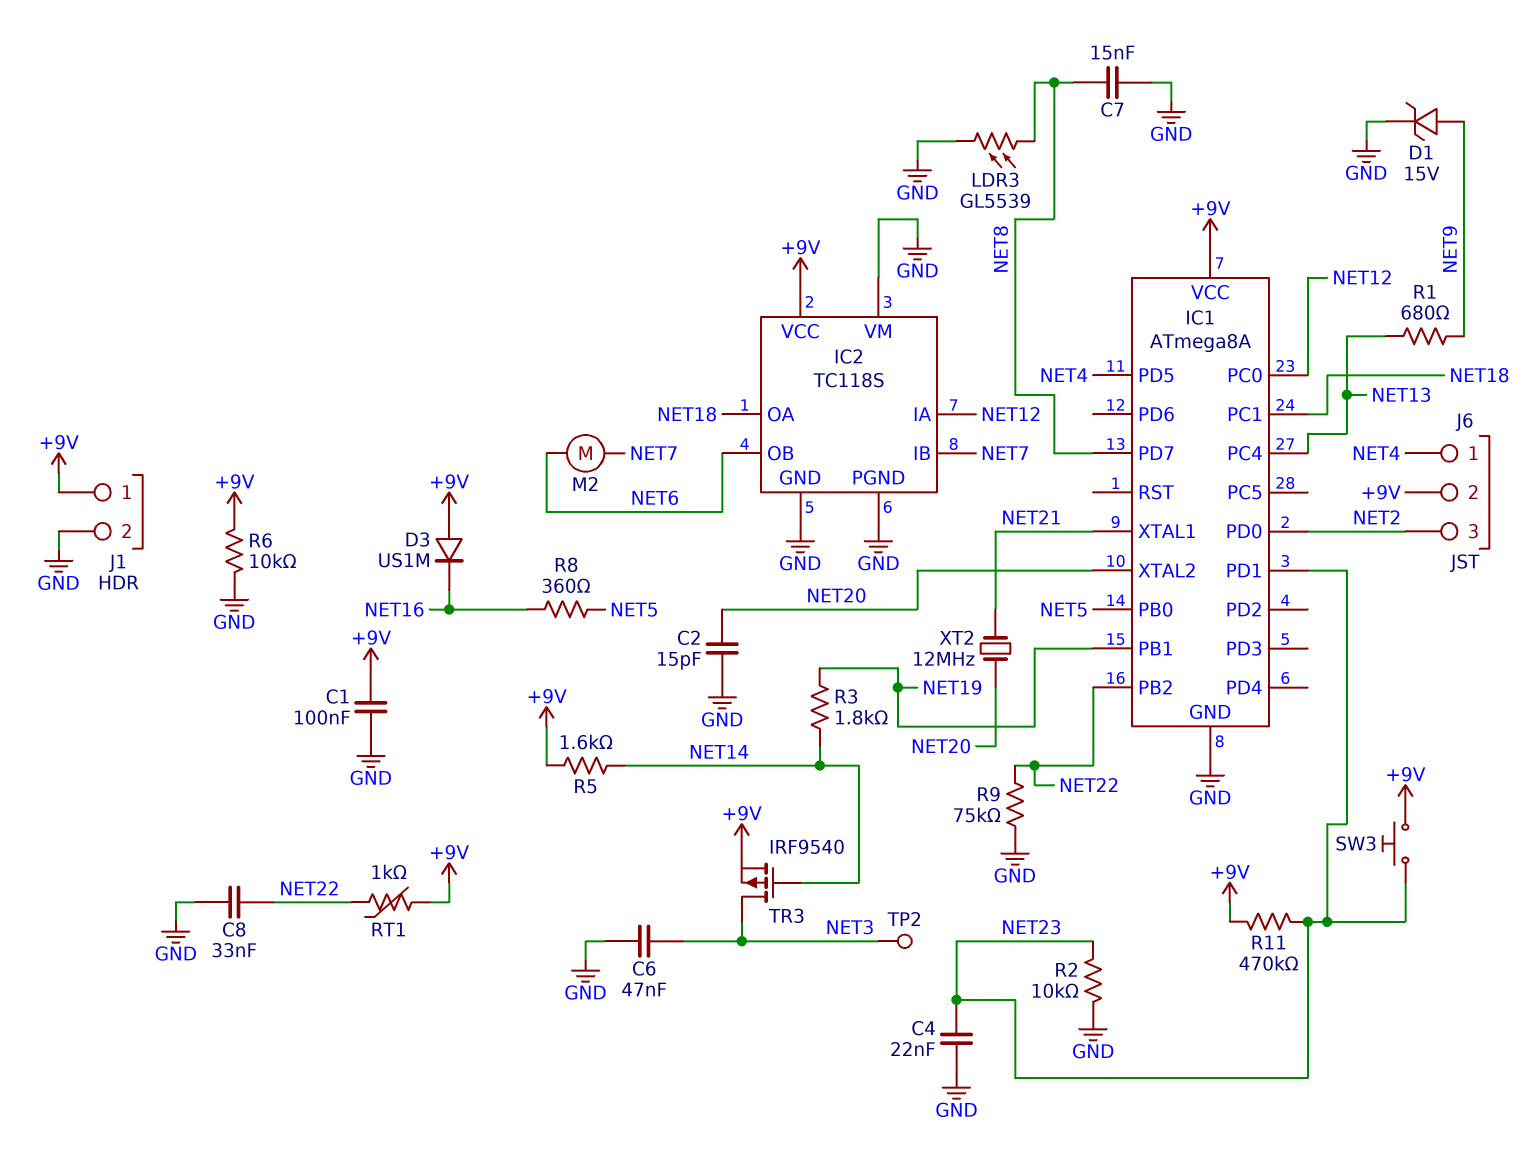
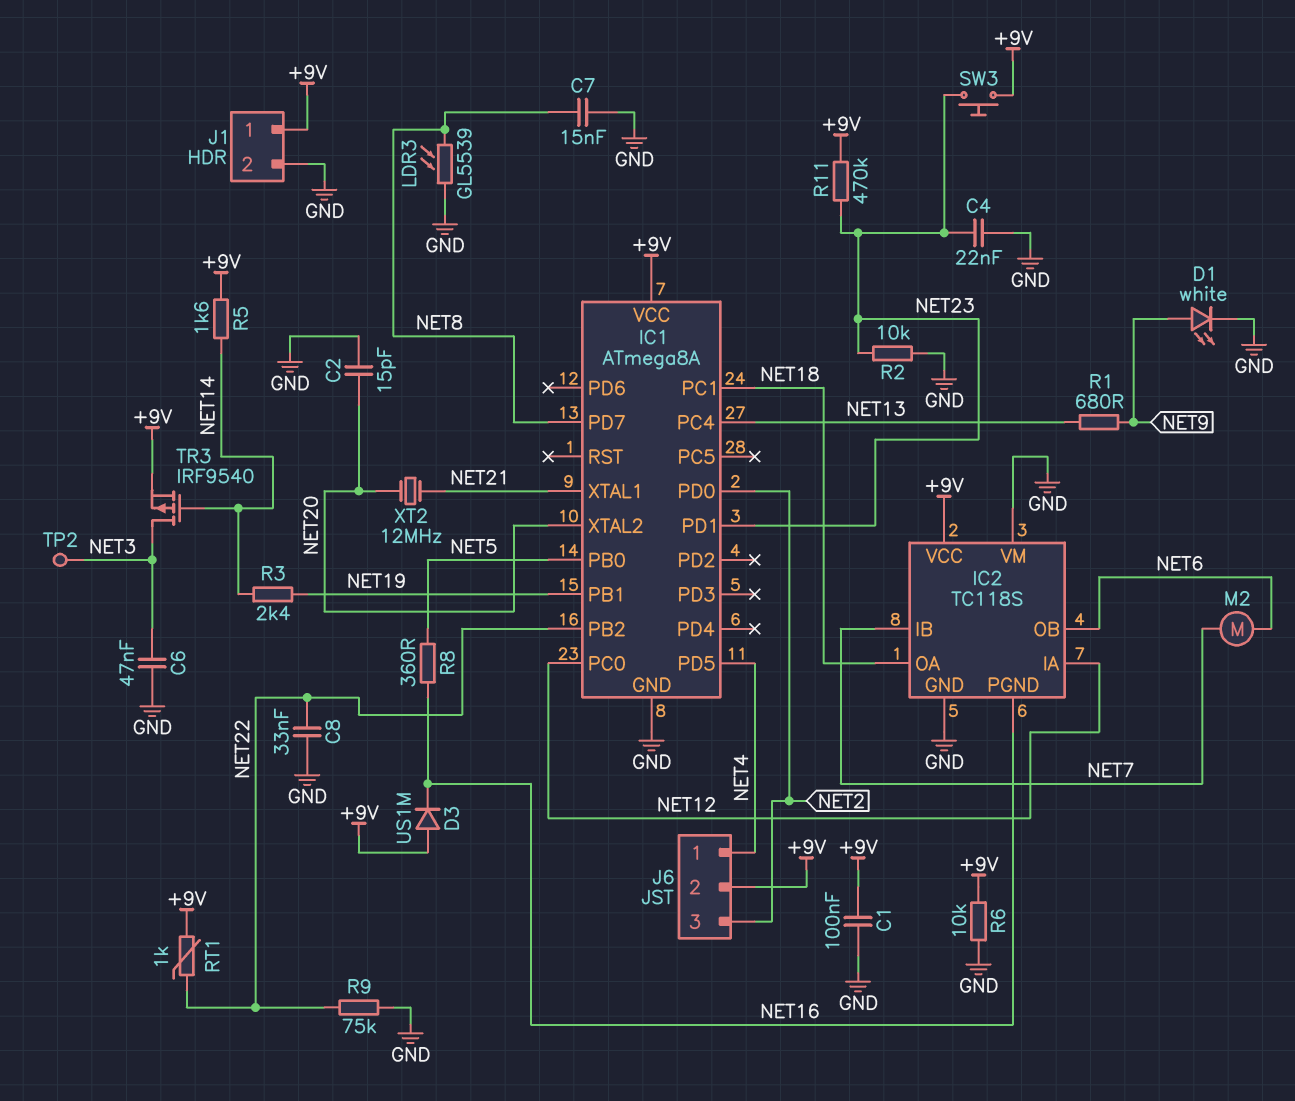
D1: zener 15V (A NET9, K GND) -> LED white (A NET9, K GND)
IC2 pin PGND: GND -> NET16
R3: 1.8k (NET14, NET19) -> 2.4k (NET14, NET19)

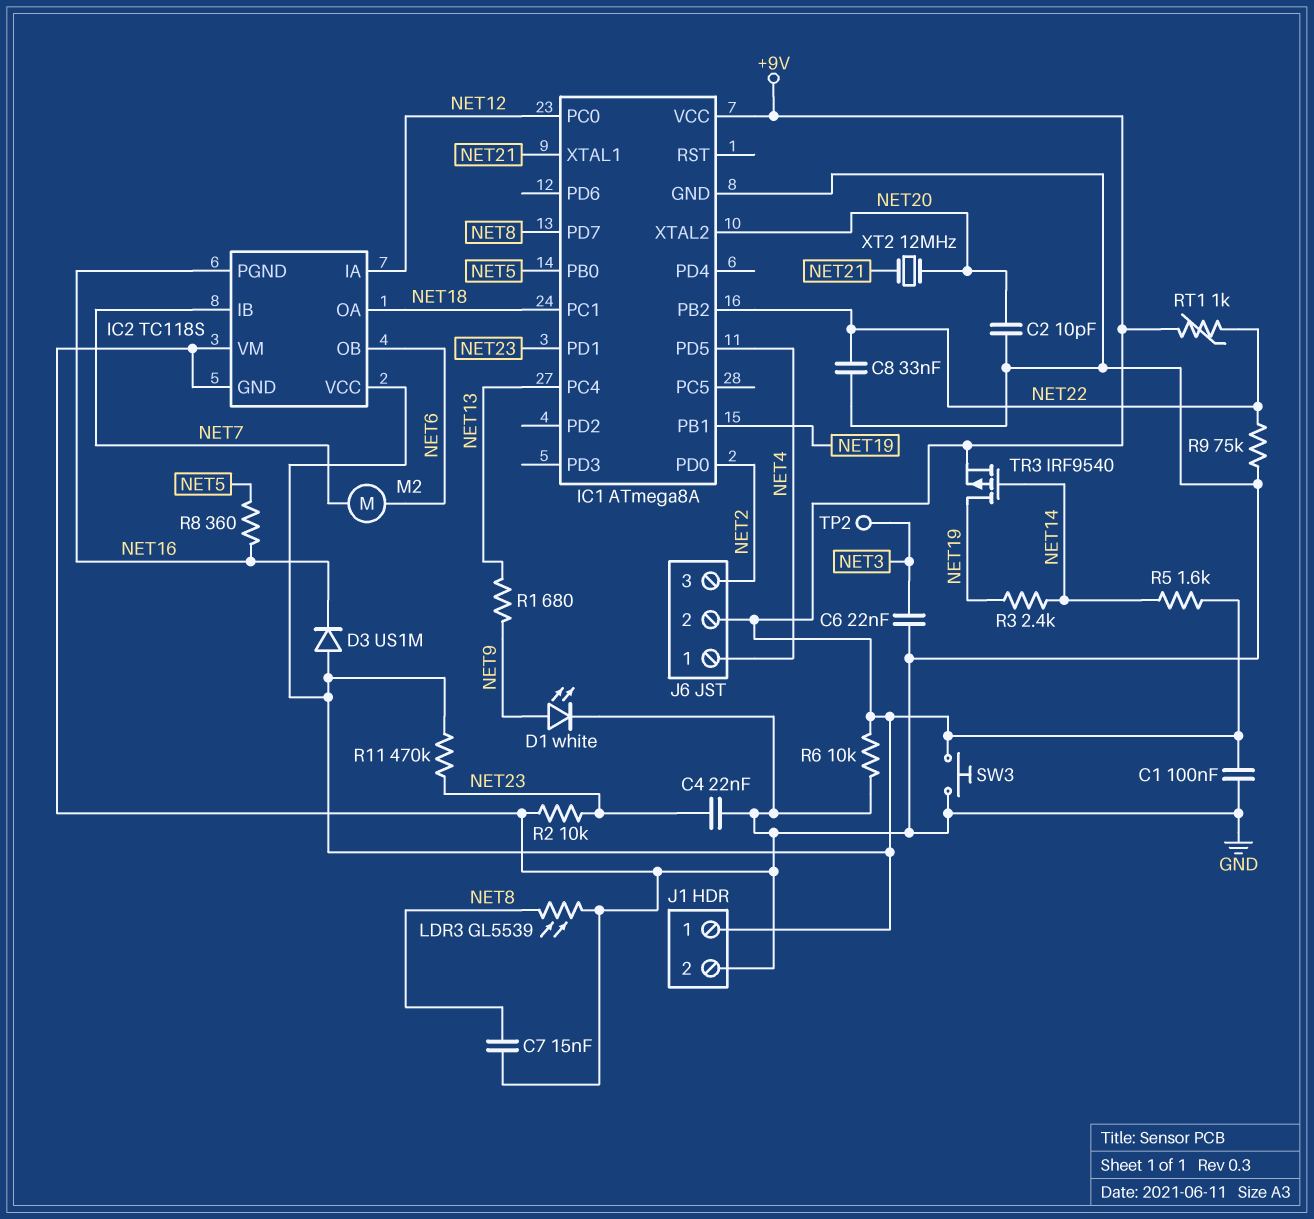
C2: 15pF (GND, NET20) -> 10pF (GND, NET20)
C6: 47nF (GND, NET3) -> 22nF (GND, NET3)
SW3: button (+9V, NET23) -> button (+9V, GND)
TR3: PMOS IRF9540 (G NET14, D NET3, S +9V) -> PMOS IRF9540 (G NET14, D NET19, S +9V)

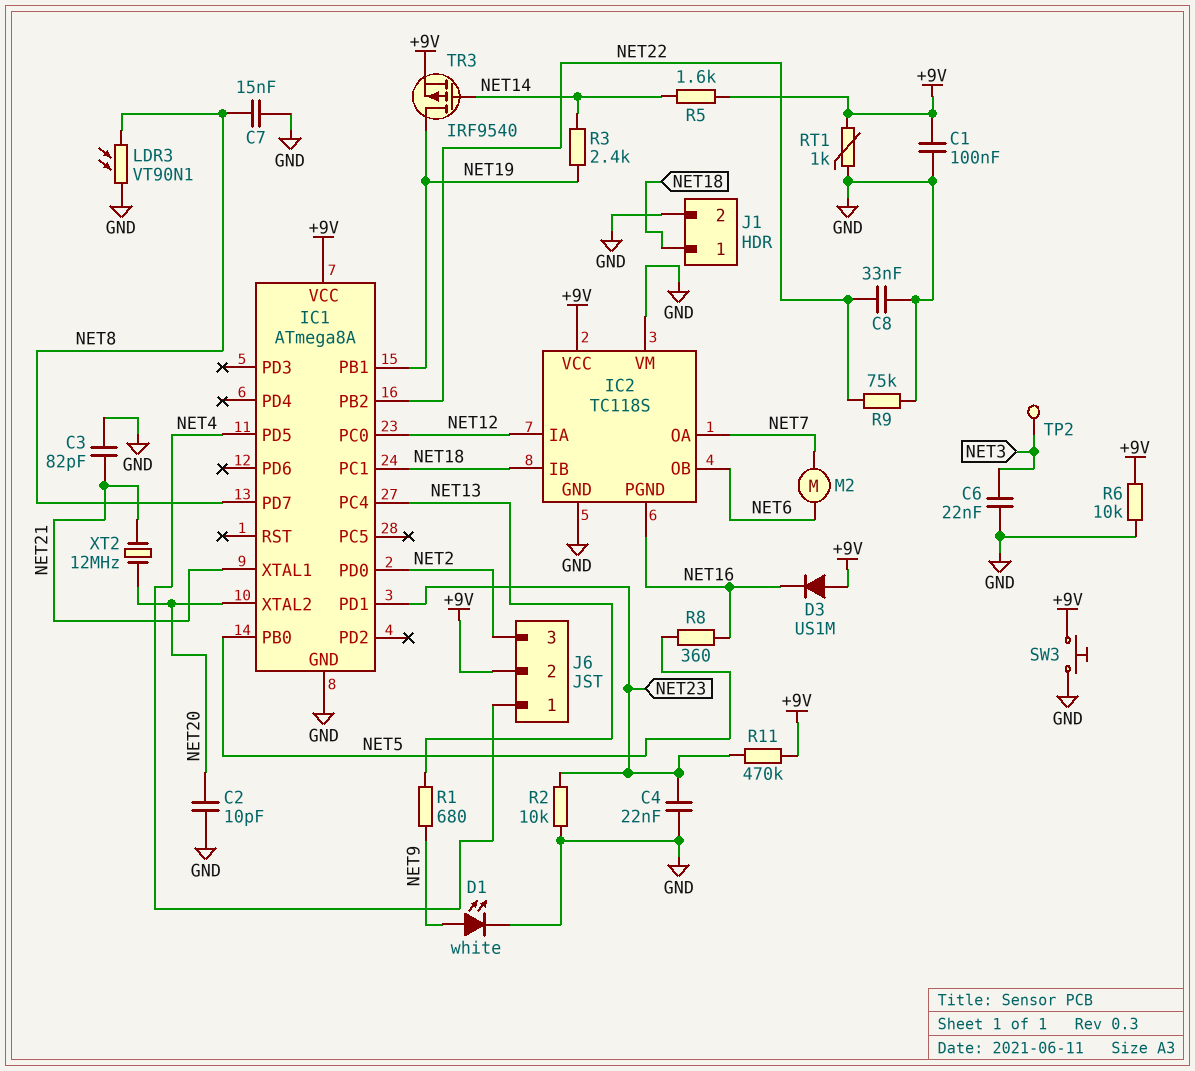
C3: none -> 82pF (GND, NET21)
IC2 pin IB: NET7 -> NET18
IC2 pin OA: NET18 -> NET7
J1 pin 1: +9V -> NET18
LDR3: GL5539 (GND, NET8) -> VT90N1 (GND, NET8)
RT1: 1k (+9V, NET22) -> 1k (+9V, GND)

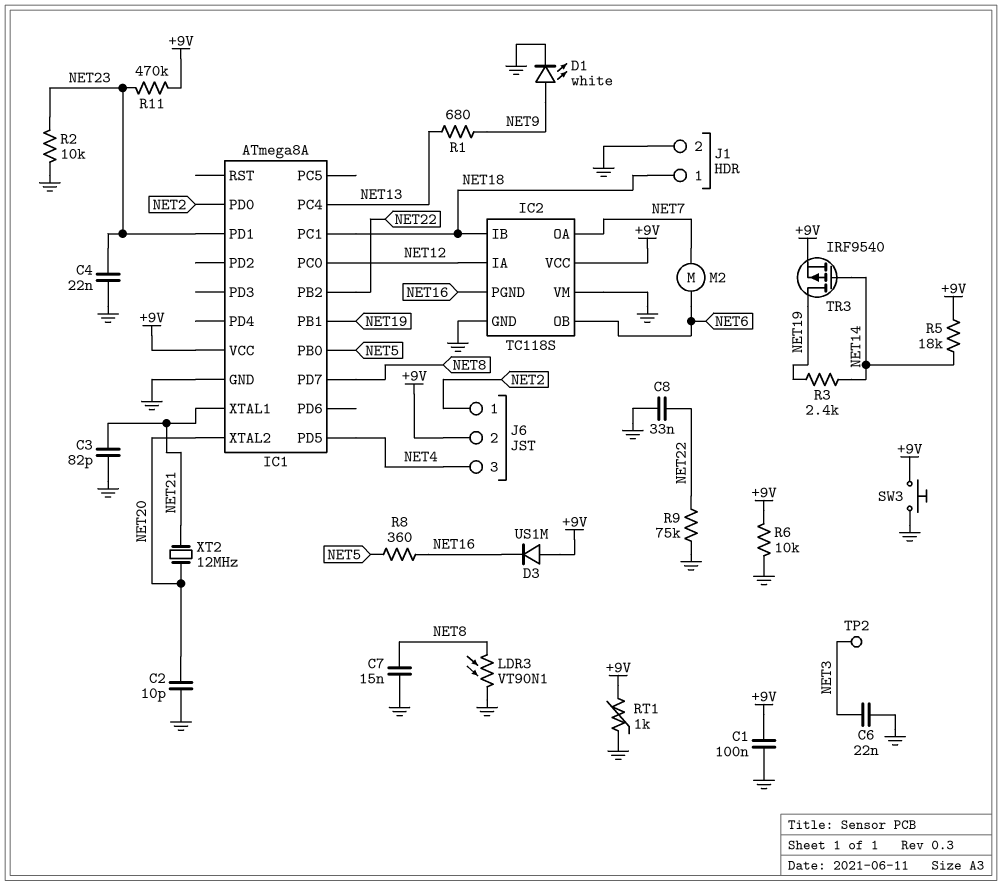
J6 pin 1: NET4 -> NET2
J6 pin 3: NET2 -> NET4
R5: 1.6k (+9V, NET14) -> 18k (+9V, NET14)

